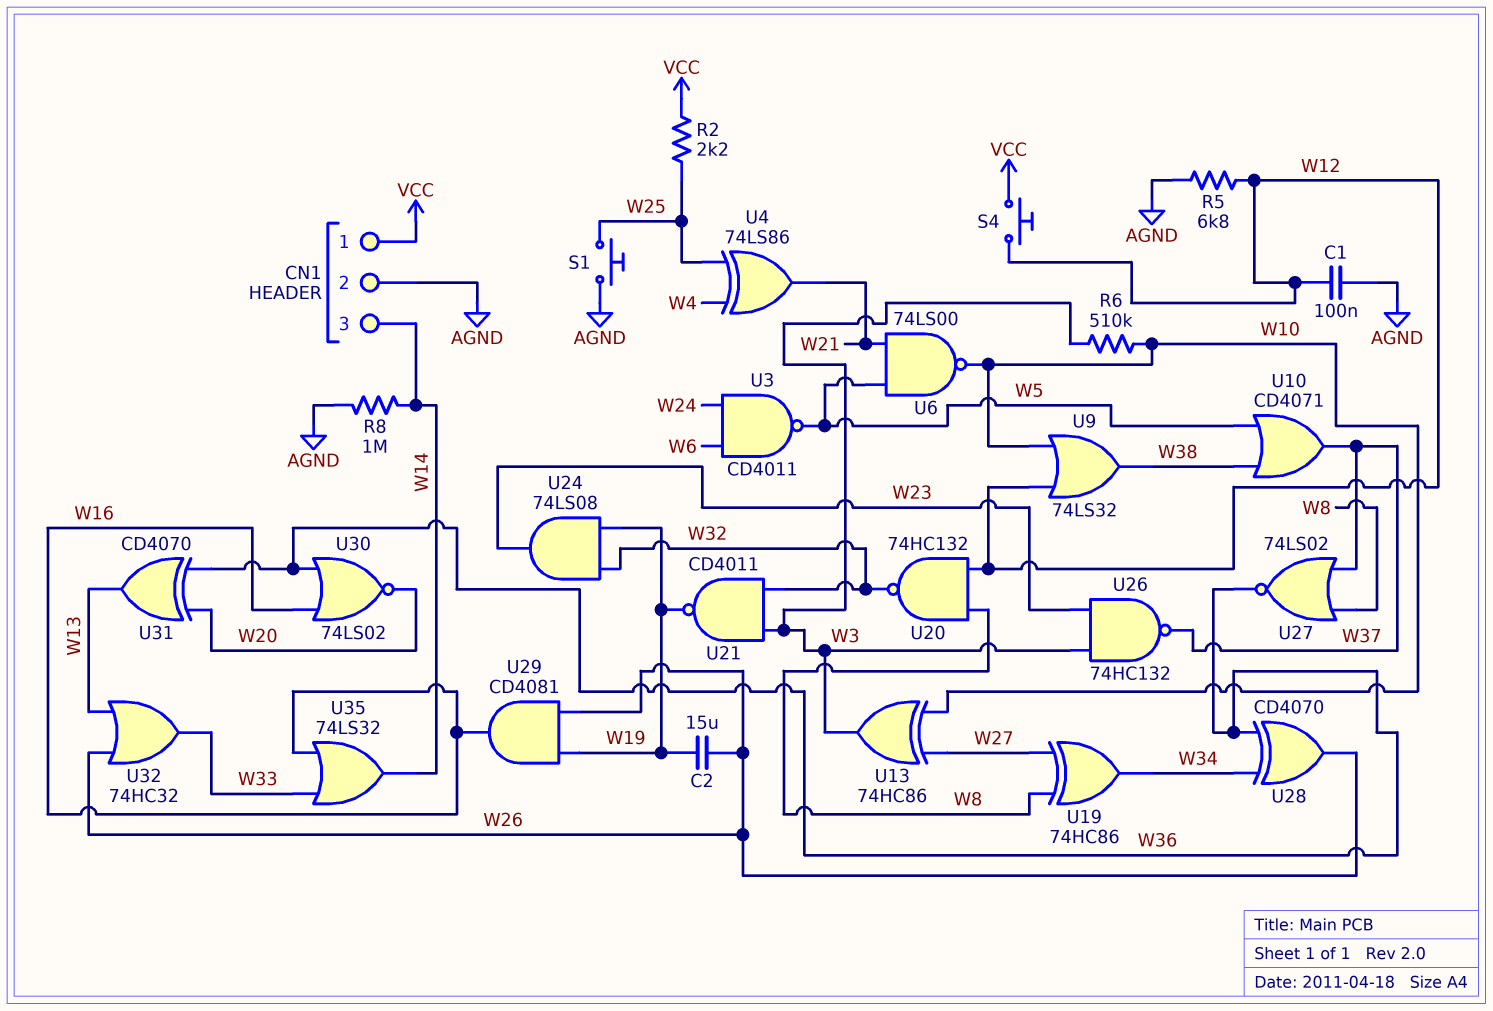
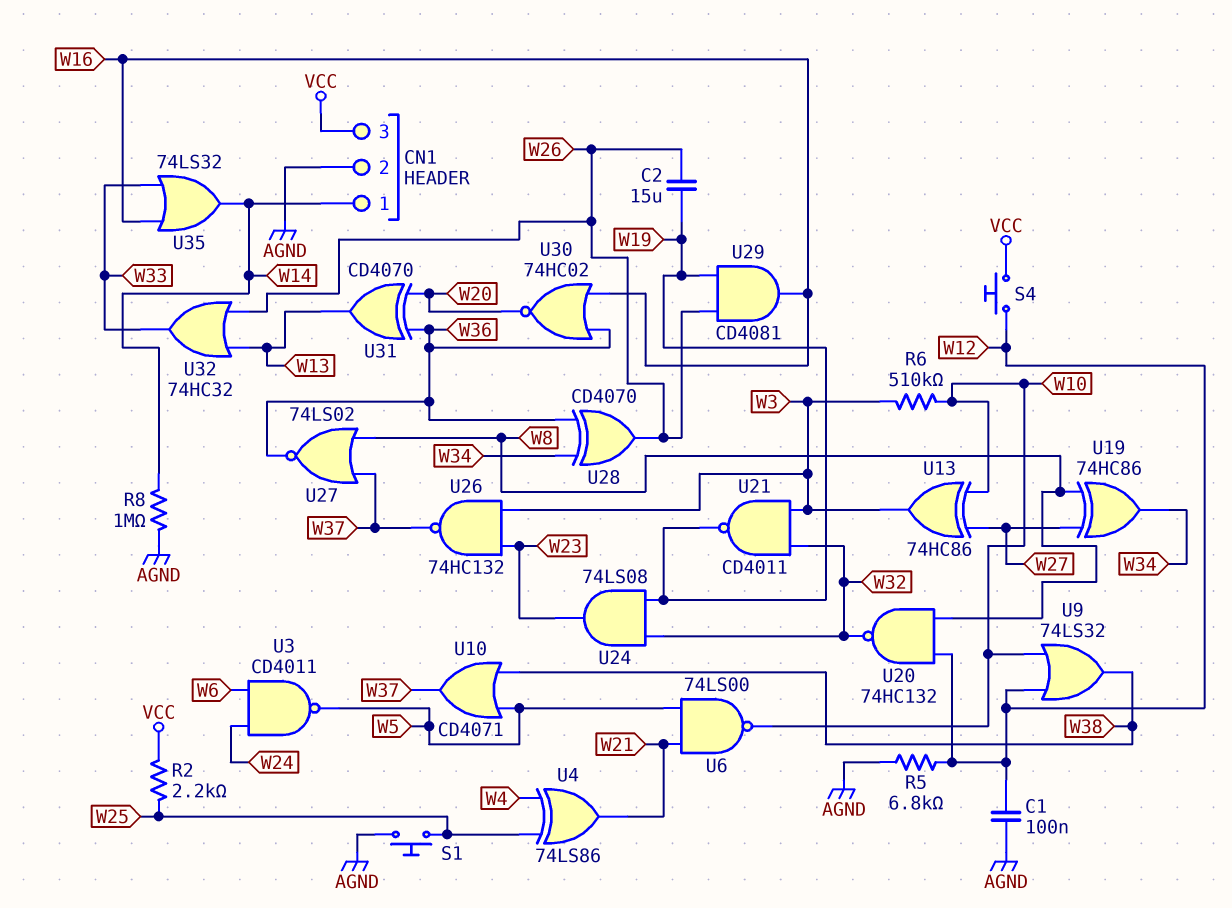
CN1 pin 1: VCC -> W14
CN1 pin 3: W14 -> VCC
U30: NOR 74LS02 (in W16, in W36, out W20) -> NOR 74HC02 (in W16, in W36, out W20)

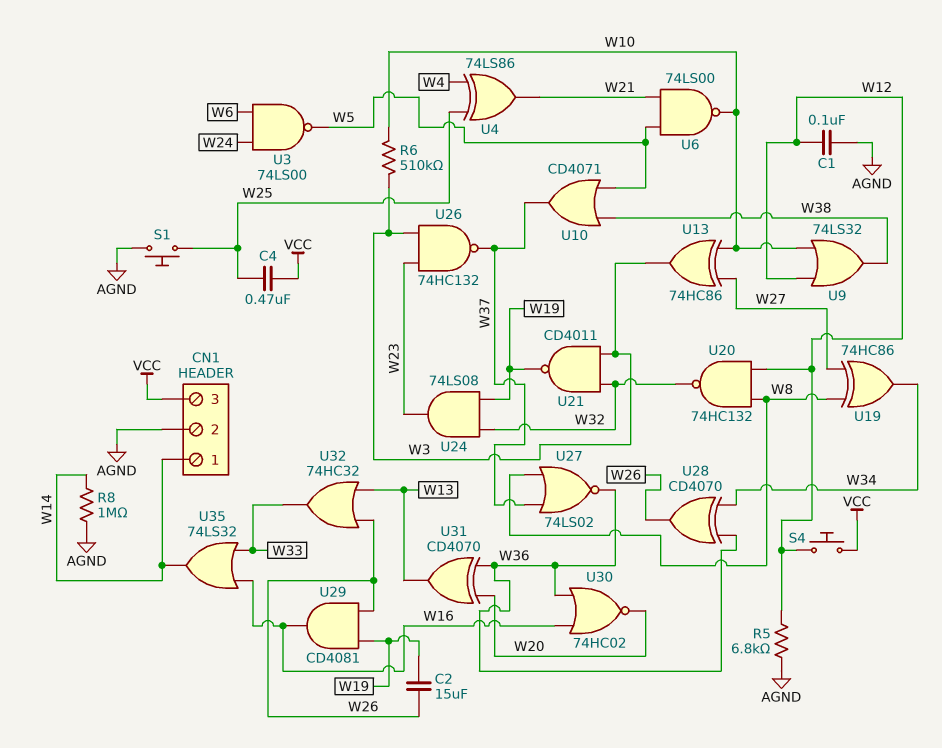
C4: none -> 470nF (VCC, W25)
R2: 2.2k (VCC, W25) -> none
U3: NAND CD4011 (in W6, in W24, out W5) -> NAND 74LS00 (in W6, in W24, out W5)

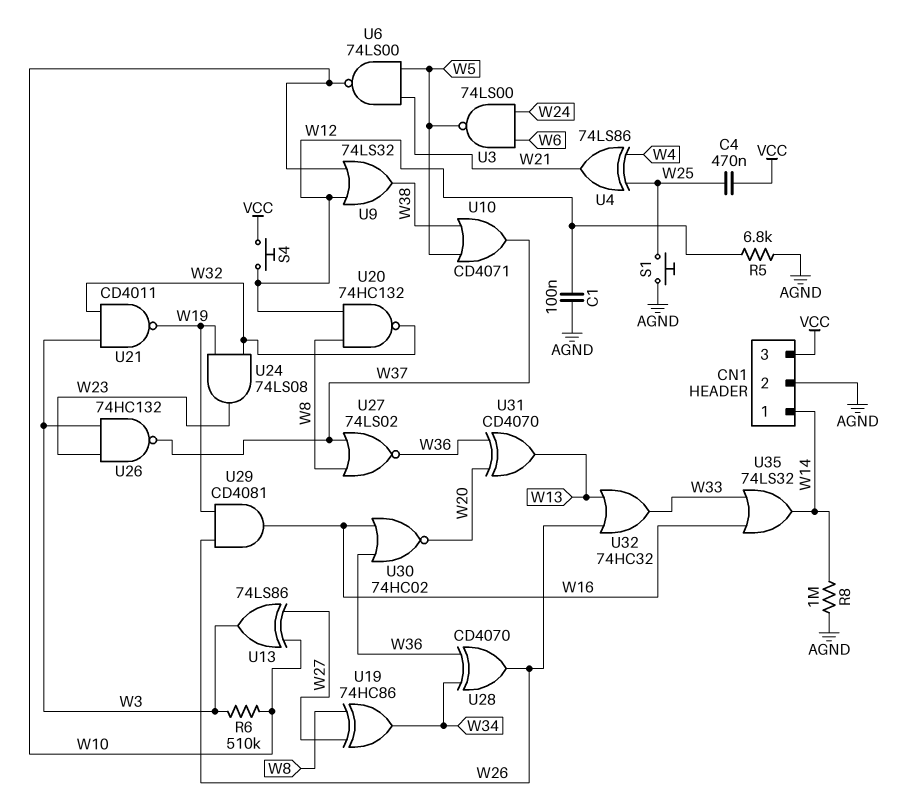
C2: 15uF (W19, W26) -> none
U13: XOR 74HC86 (in W10, in W27, out W3) -> XOR 74LS86 (in W10, in W27, out W3)

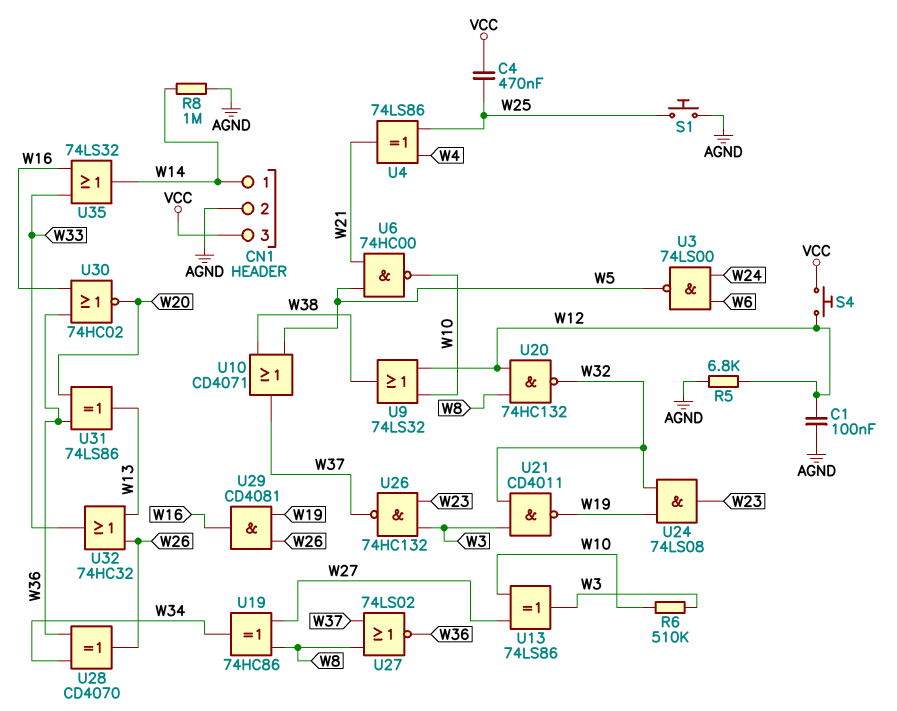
U6: NAND 74LS00 (in W5, in W21, out W10) -> NAND 74HC00 (in W5, in W21, out W10)
U31: XOR CD4070 (in W20, in W36, out W13) -> XOR 74LS86 (in W20, in W36, out W13)

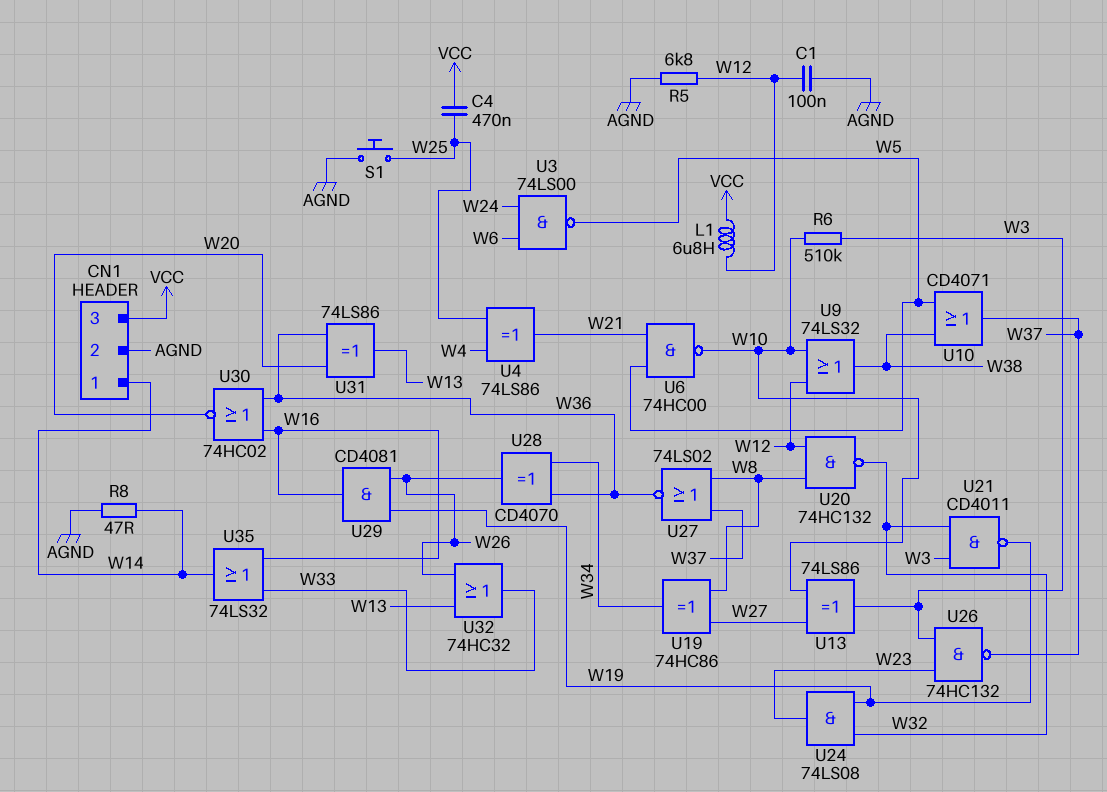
L1: none -> 6.8uH (VCC, W12)
R8: 1M (AGND, W14) -> 47 (AGND, W14)
S4: button (VCC, W12) -> none

